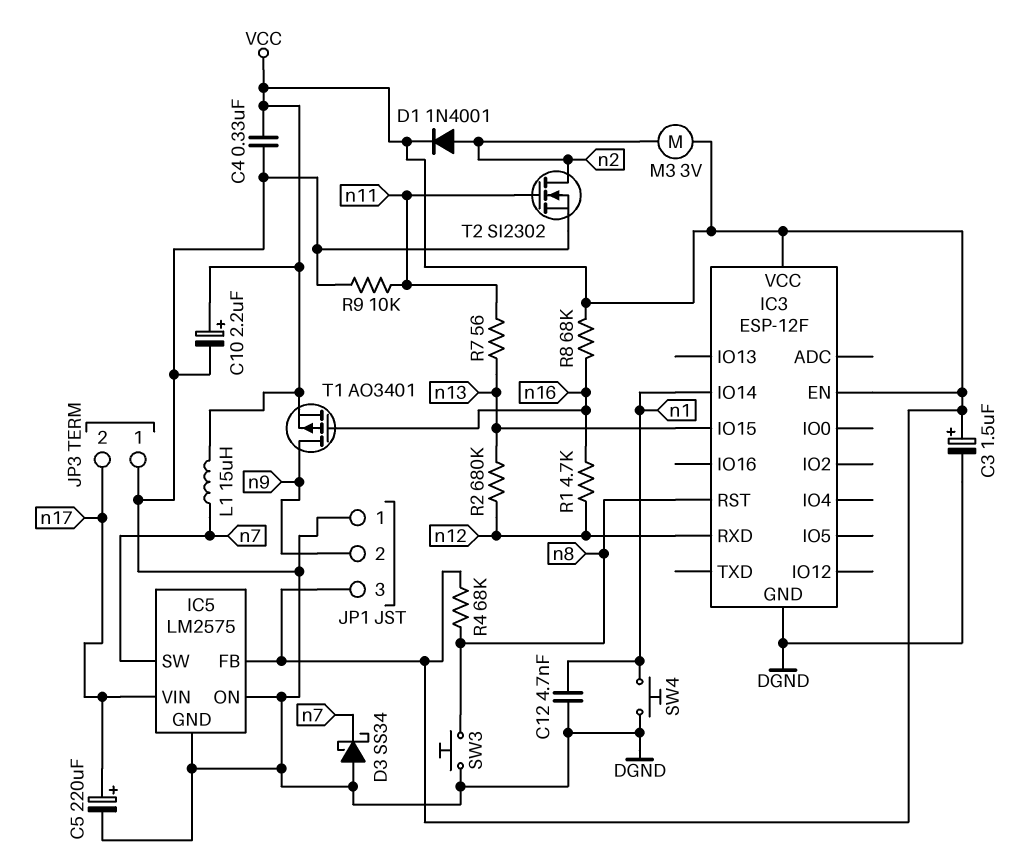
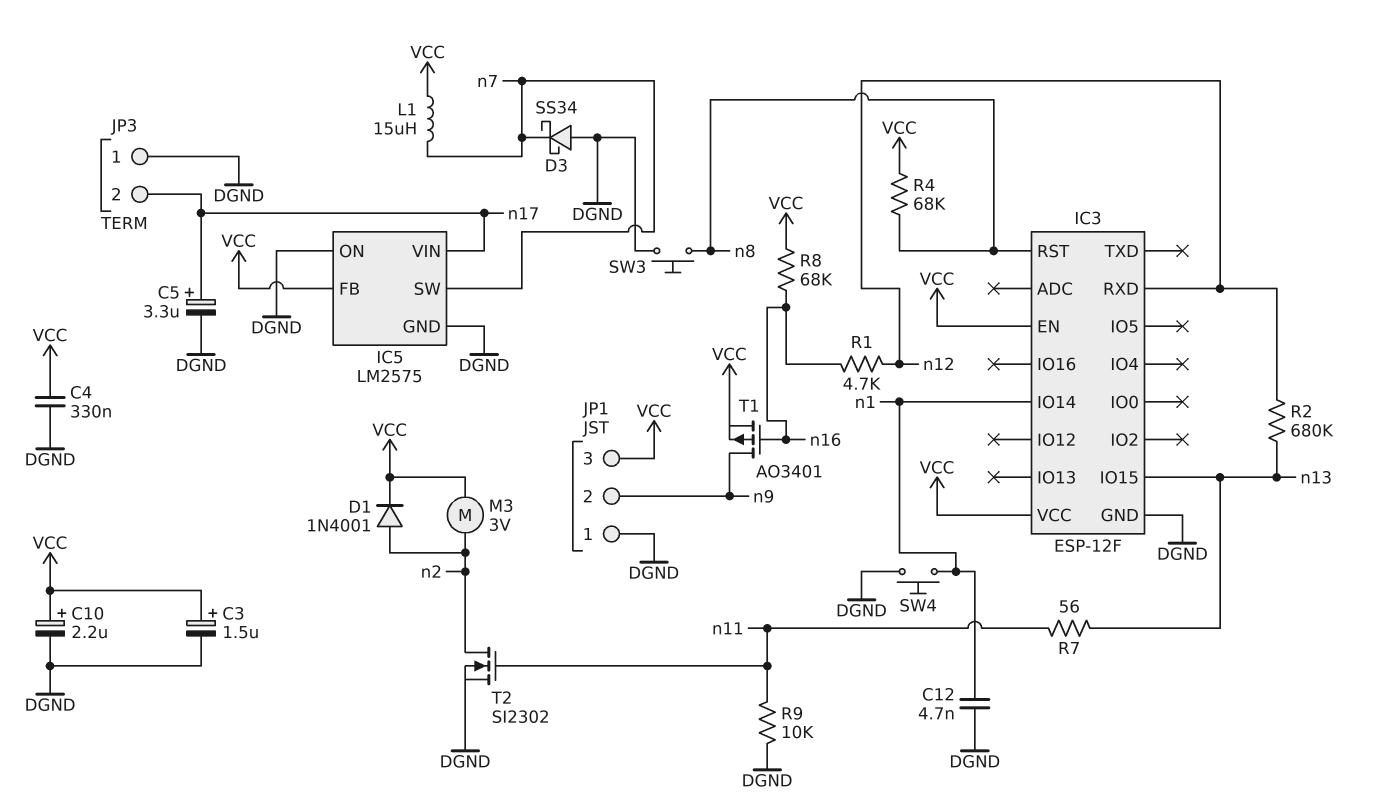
C5: 220uF (plus n17, minus DGND) -> 3.3uF (plus n17, minus DGND)

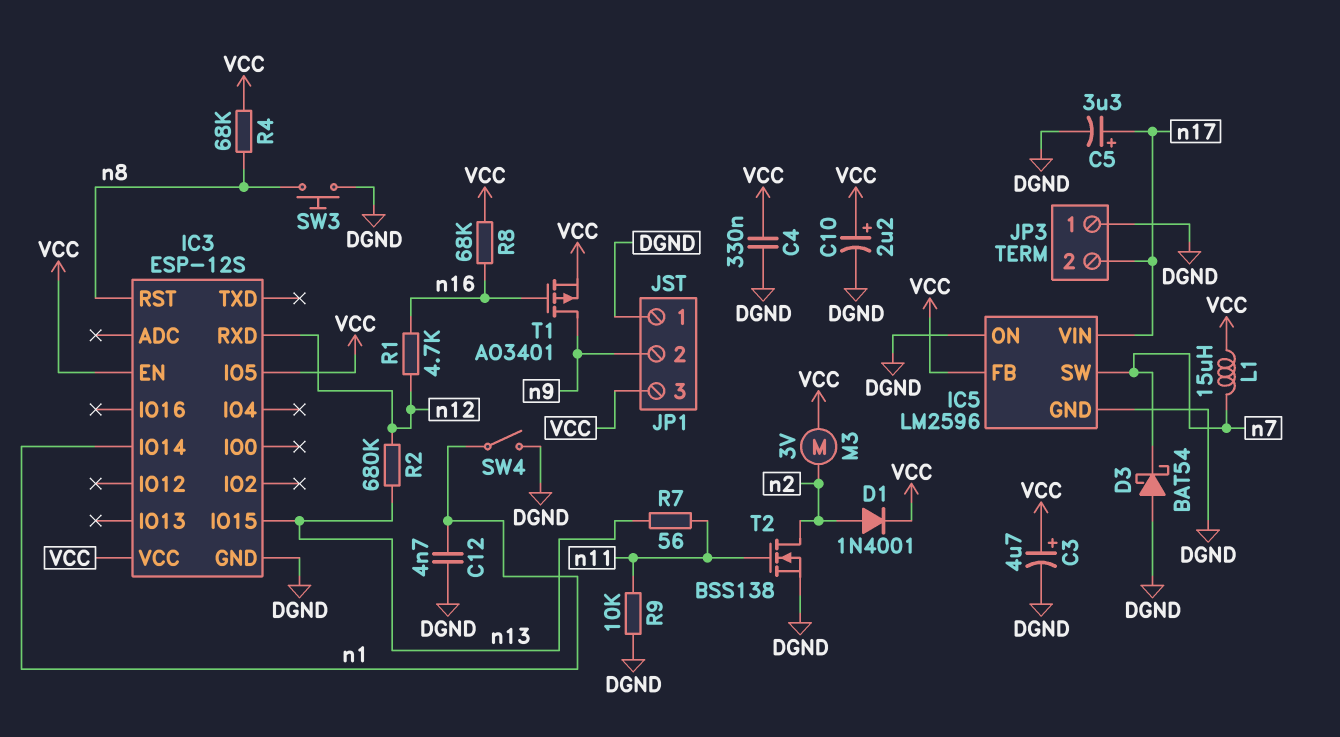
C3: 1.5uF (plus VCC, minus DGND) -> 4.7uF (plus VCC, minus DGND)
D3: schottky SS34 (A DGND, K n7) -> schottky BAT54 (A DGND, K n7)
IC3: ESP-12F -> ESP-12S
IC3 pin IO5: none -> VCC
IC5: LM2575 -> LM2596
SW4: button (DGND, n1) -> switch (DGND, n1)
T2: NMOS SI2302 (G n11, D n2, S DGND) -> NMOS BSS138 (G n11, D n2, S DGND)

